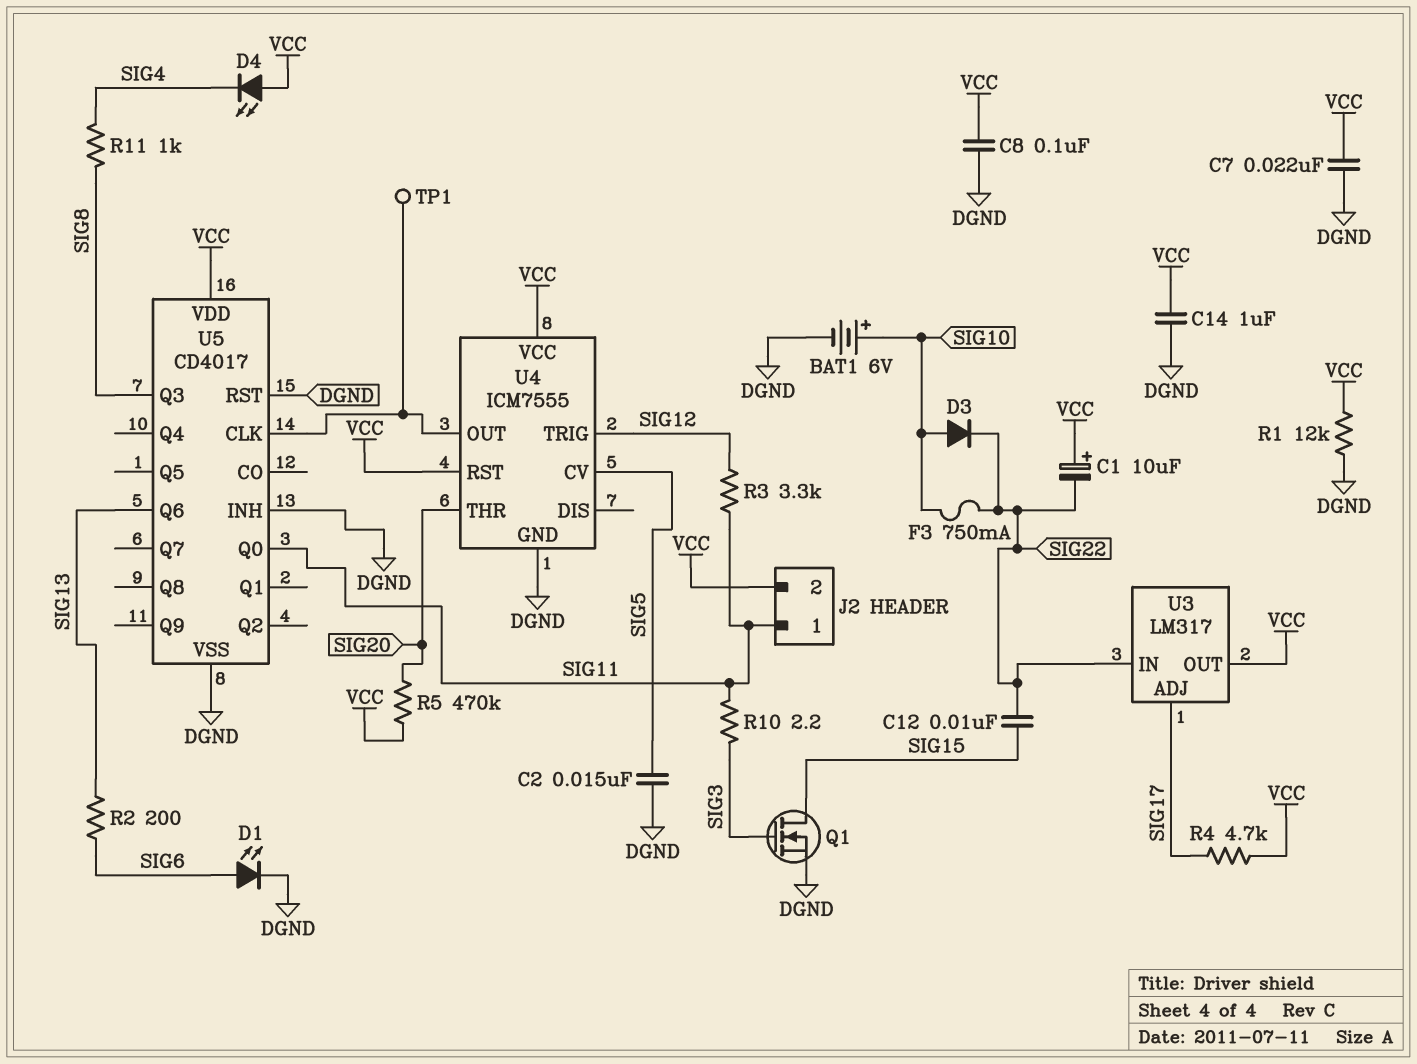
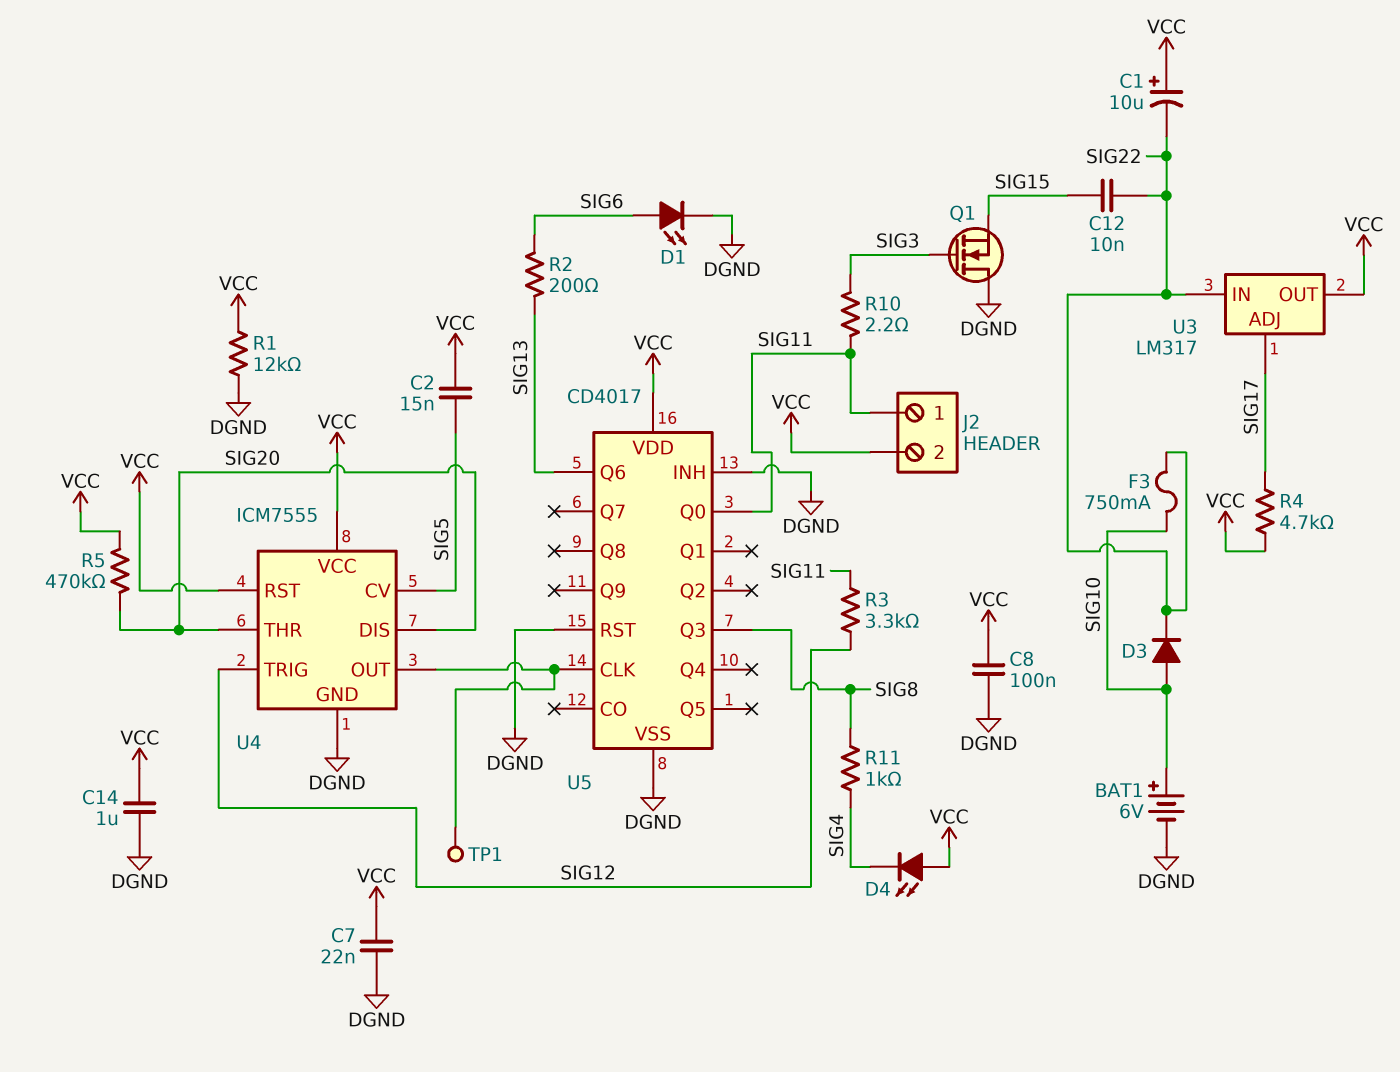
C2: 15nF (DGND, SIG5) -> 15nF (SIG5, VCC)
Q1: NMOS (G SIG3, D SIG15, S DGND) -> NMOS (G SIG3, D DGND, S SIG15)
U4 pin DIS: none -> SIG20

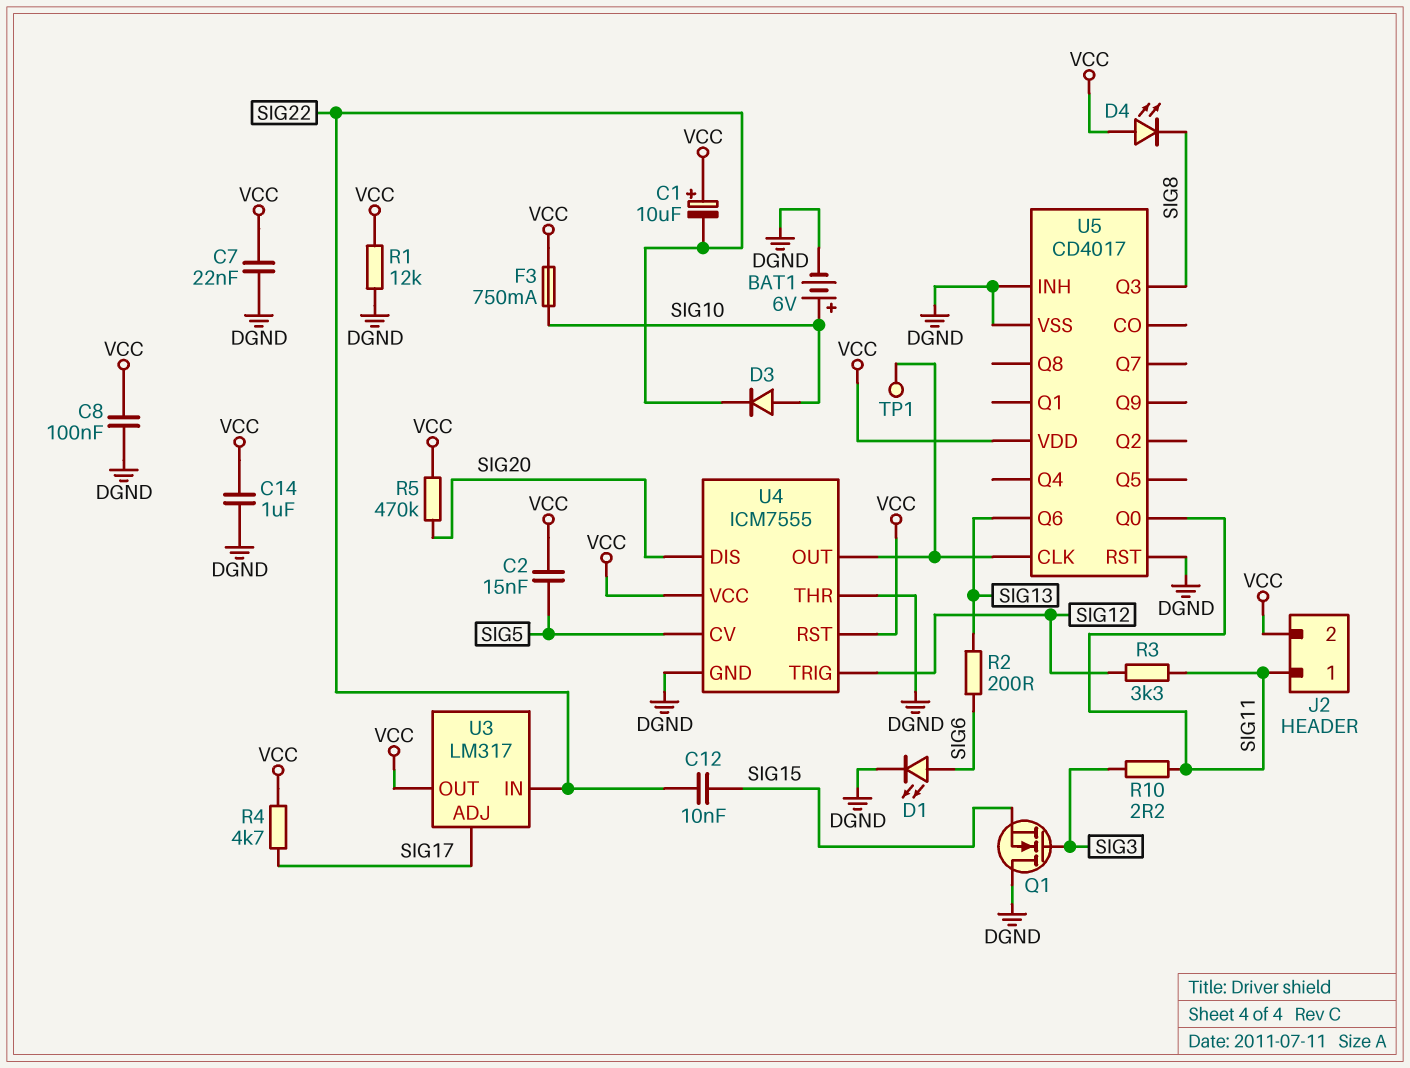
D4: LED (A VCC, K SIG4) -> LED (A VCC, K SIG8)
F3: 750mA (SIG10, SIG22) -> 750mA (SIG10, VCC)
R11: 1k (SIG4, SIG8) -> none
U4 pin THR: SIG20 -> DGND

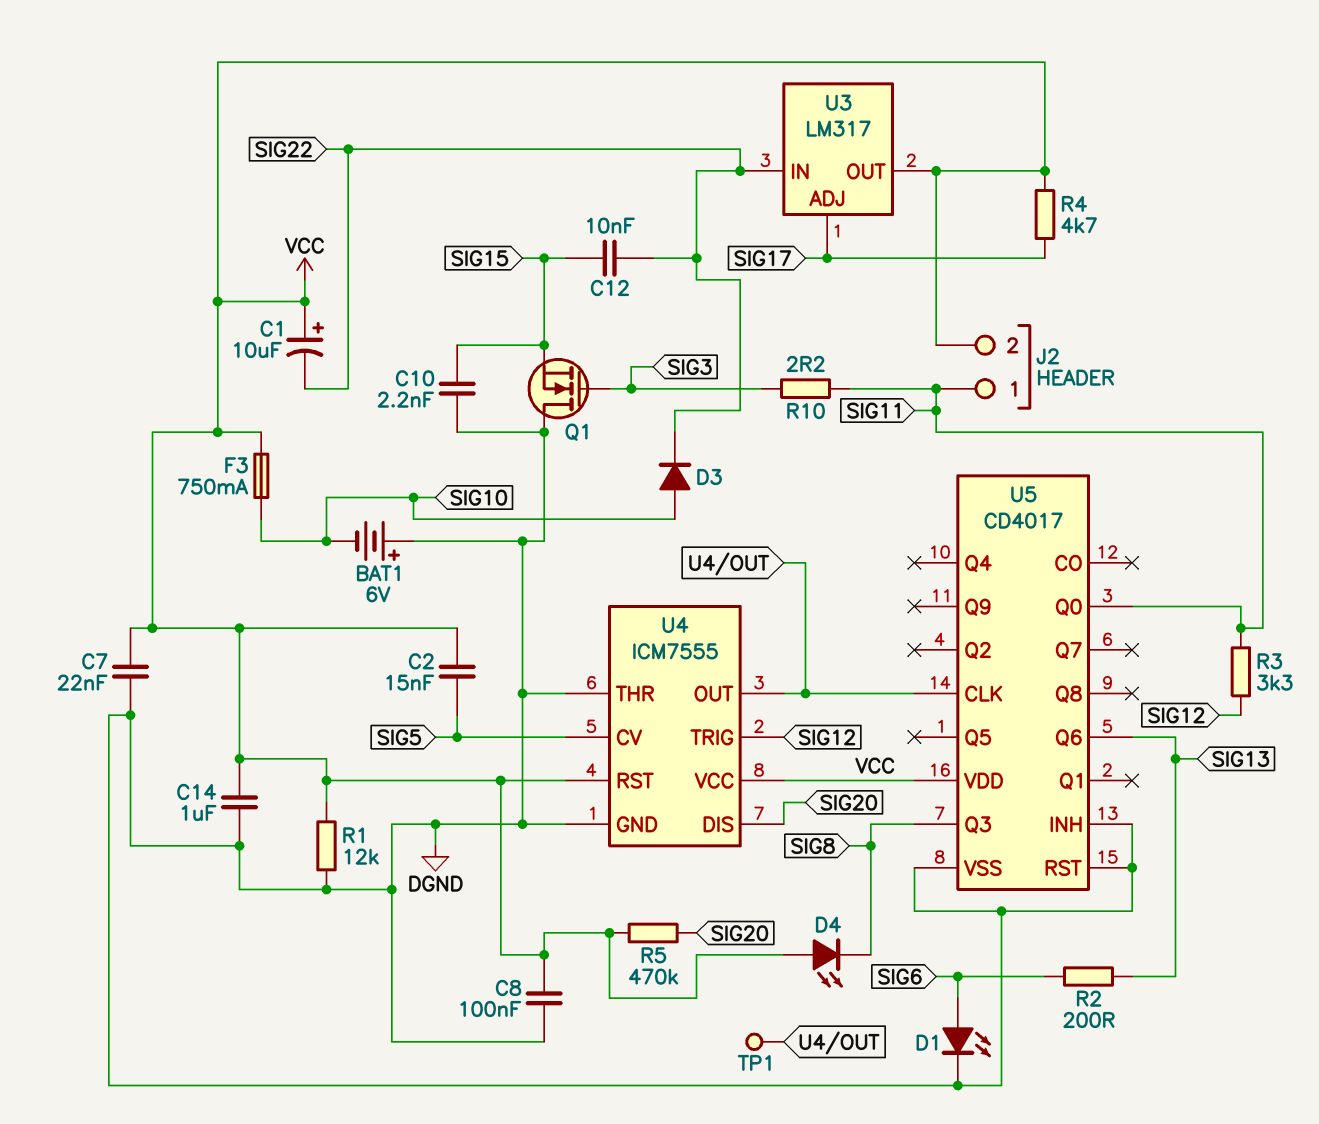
BAT1: 6V (plus SIG10, minus DGND) -> 6V (plus DGND, minus SIG10)
C10: none -> 2.2nF (DGND, SIG15)

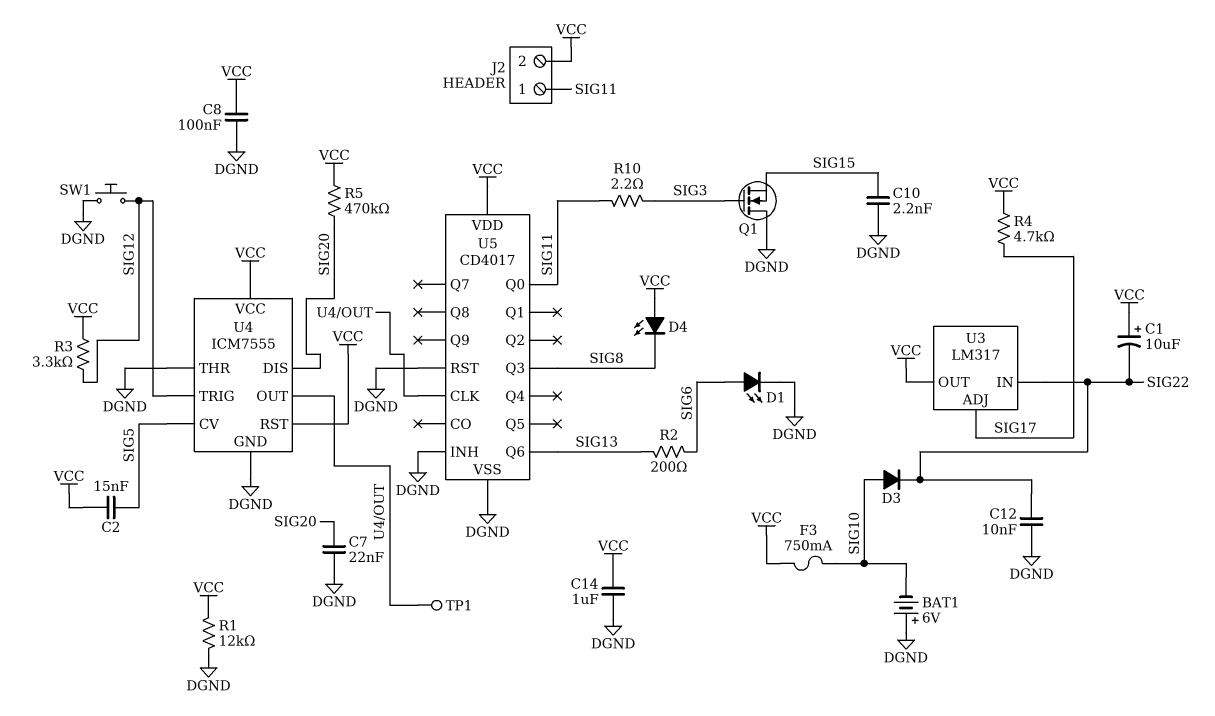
C7: 22nF (DGND, VCC) -> 22nF (DGND, SIG20)
C12: 10nF (SIG15, SIG22) -> 10nF (DGND, SIG22)
R3: 3.3k (SIG11, SIG12) -> 3.3k (SIG12, VCC)
SW1: none -> button (DGND, SIG12)

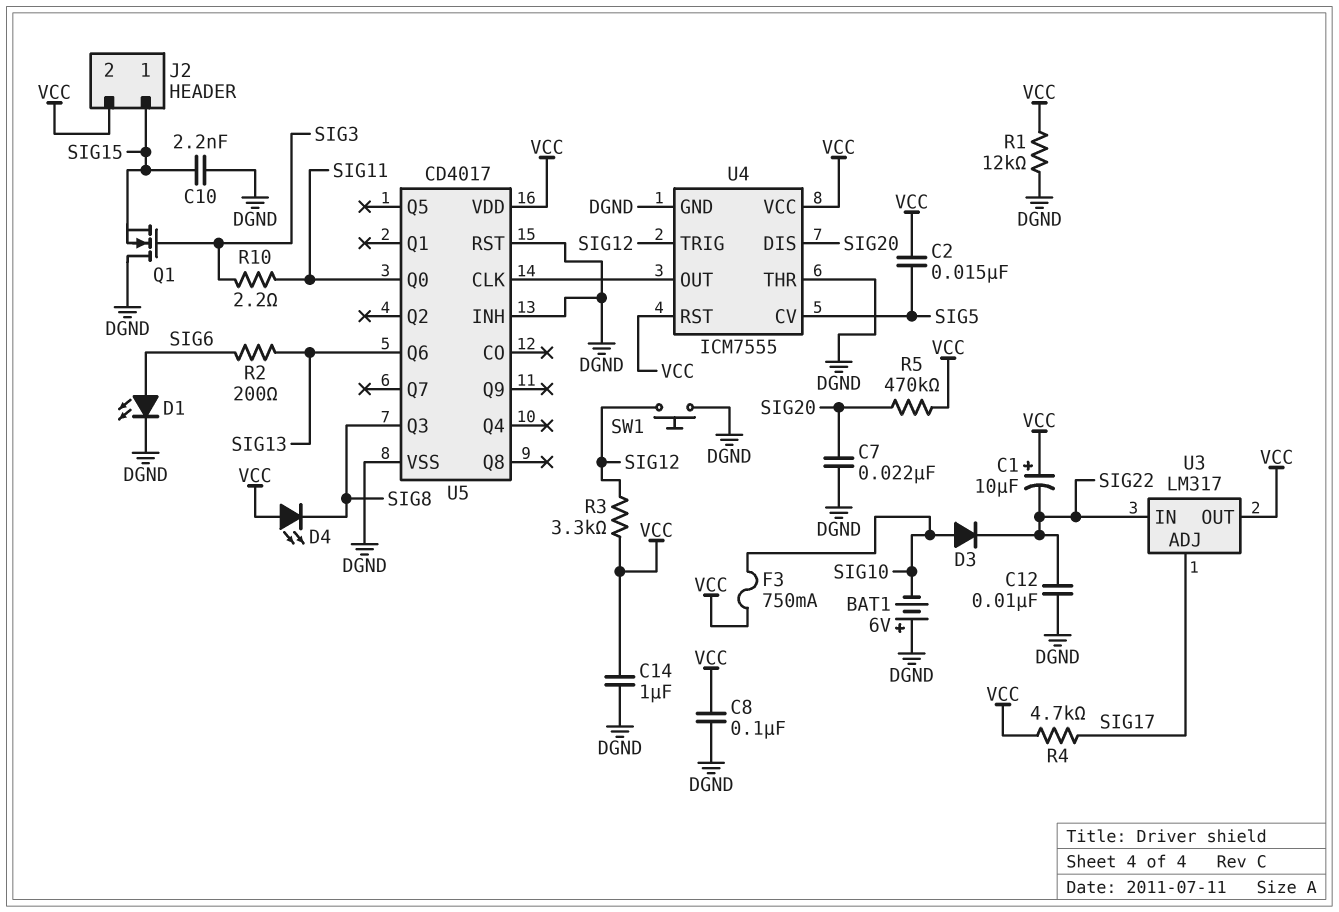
J2 pin 1: SIG11 -> SIG15
TP1: test point (U4/OUT) -> none

